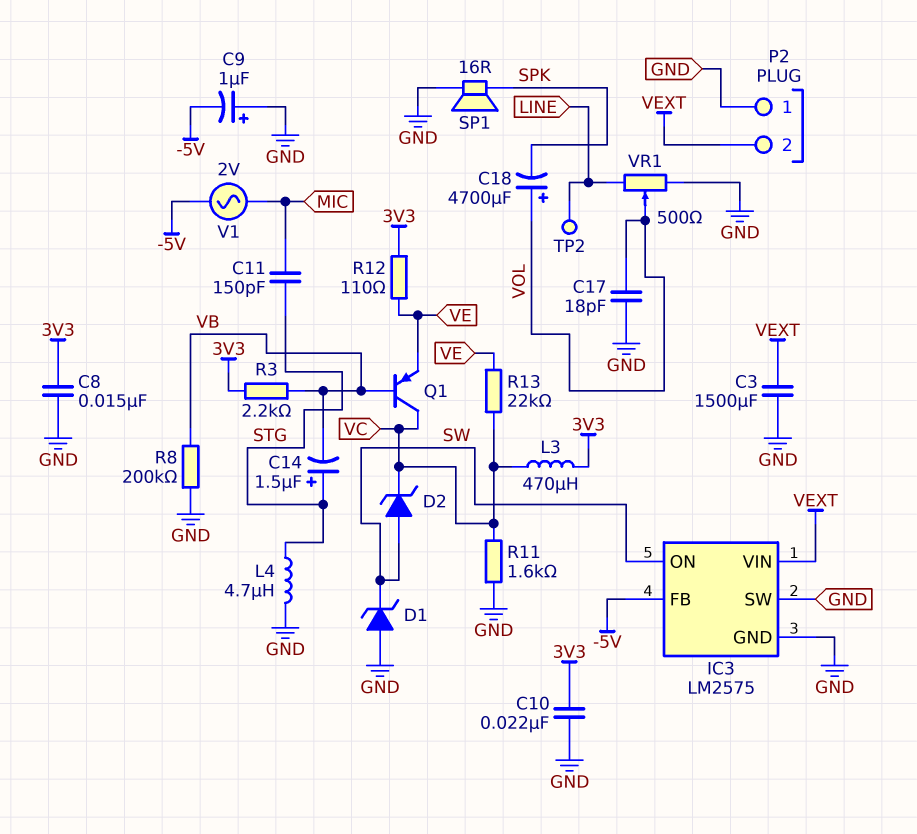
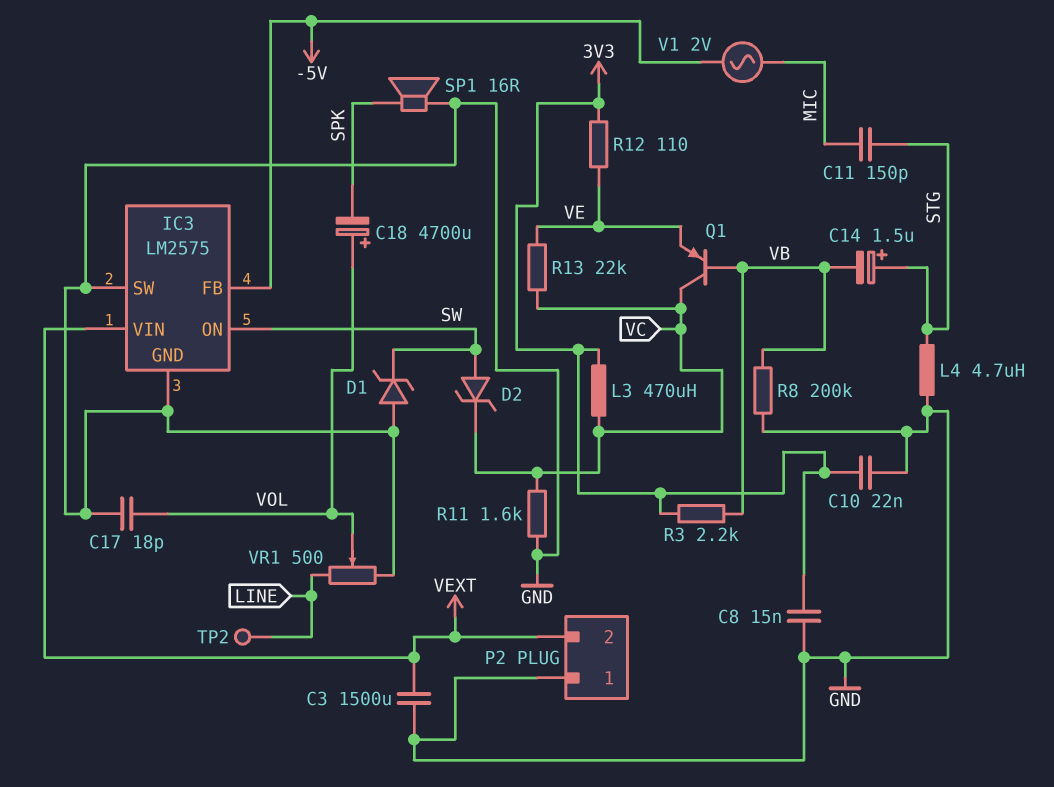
C9: 1uF (plus GND, minus -5V) -> none

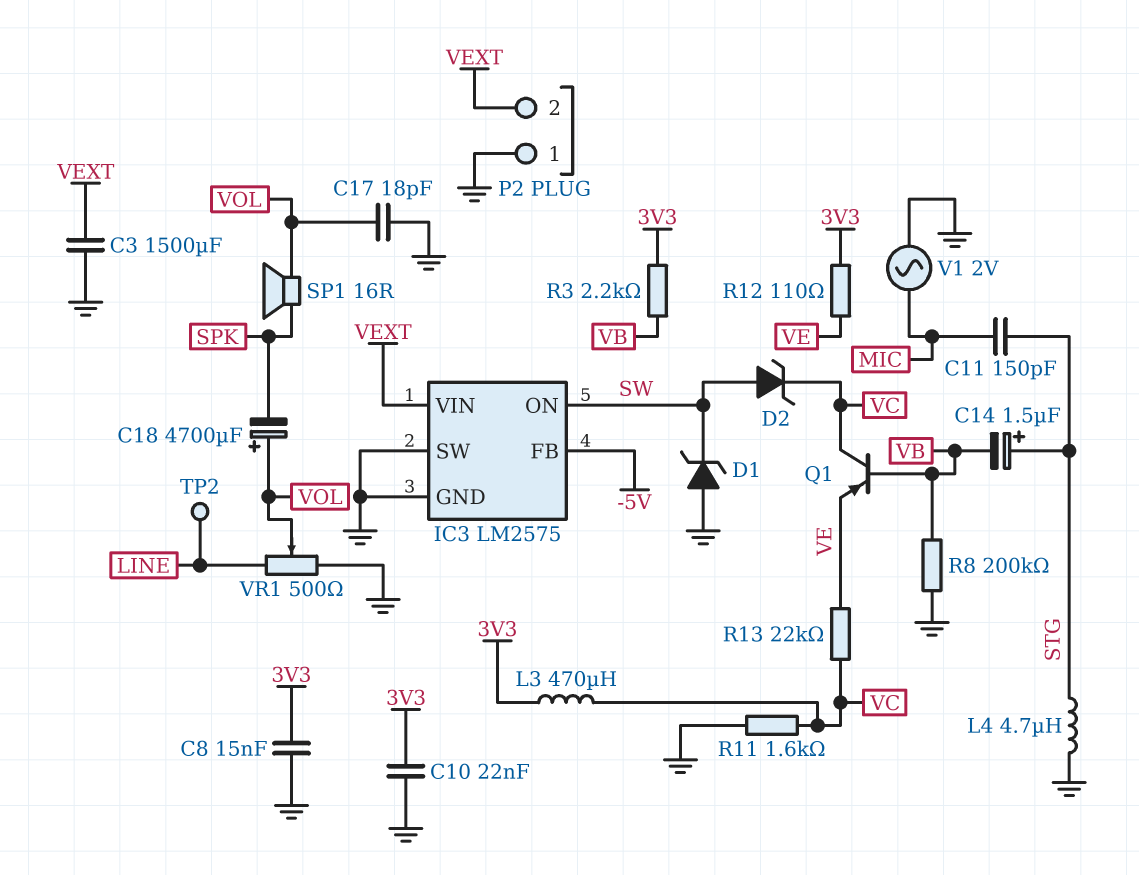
SP1: speaker 16R (GND, SPK) -> speaker 16R (SPK, VOL)
V1: AC 2V (-5V, MIC) -> AC 2V (GND, MIC)

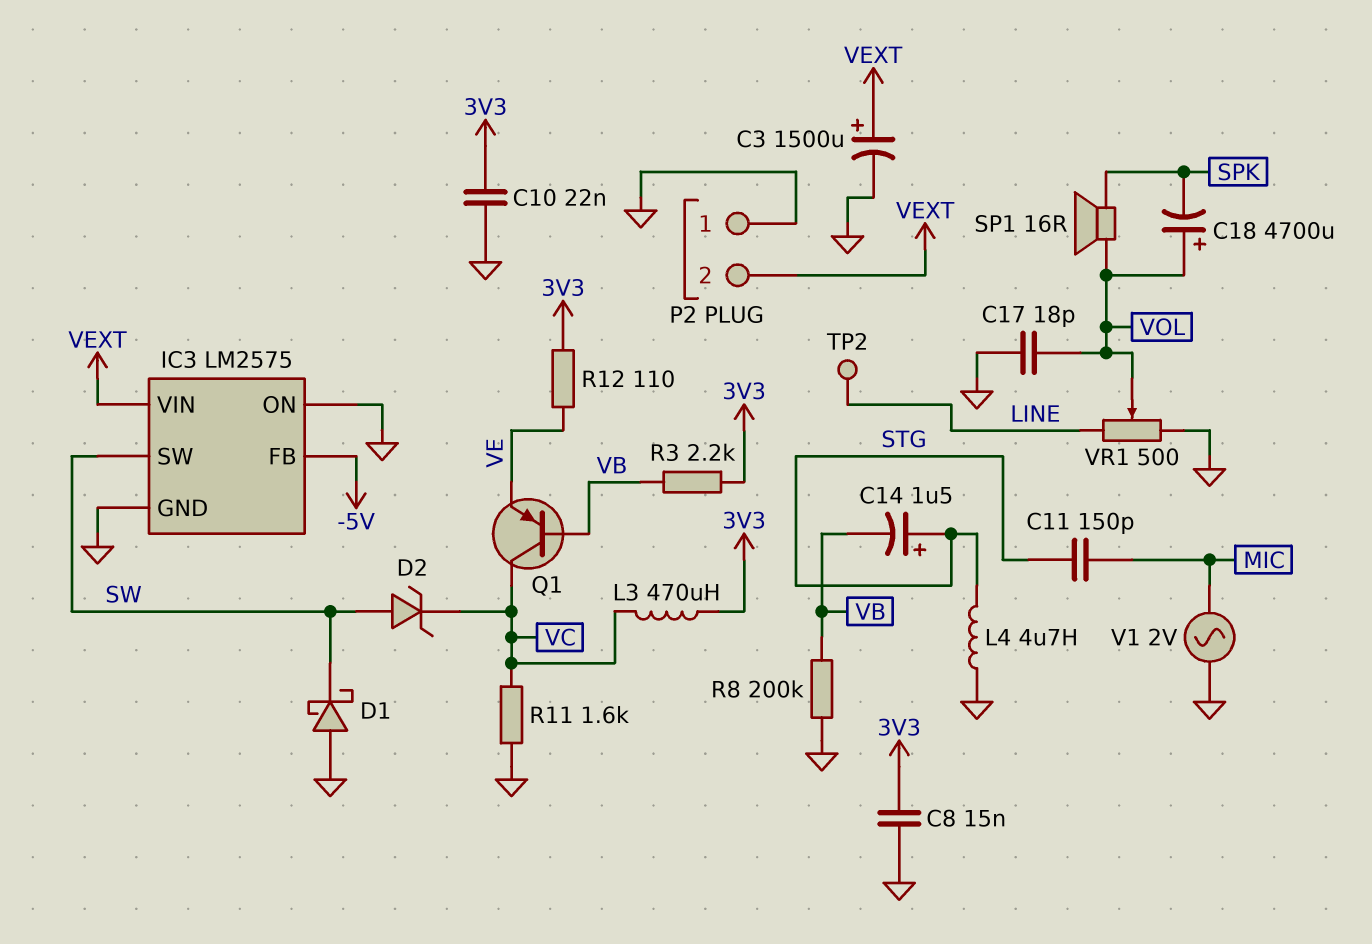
C3: 1500uF (GND, VEXT) -> 1500uF (plus VEXT, minus GND)
D1: zener (A GND, K SW) -> schottky (A GND, K SW)
IC3 pin ON: SW -> GND
IC3 pin SW: GND -> SW
R13: 22k (VC, VE) -> none

